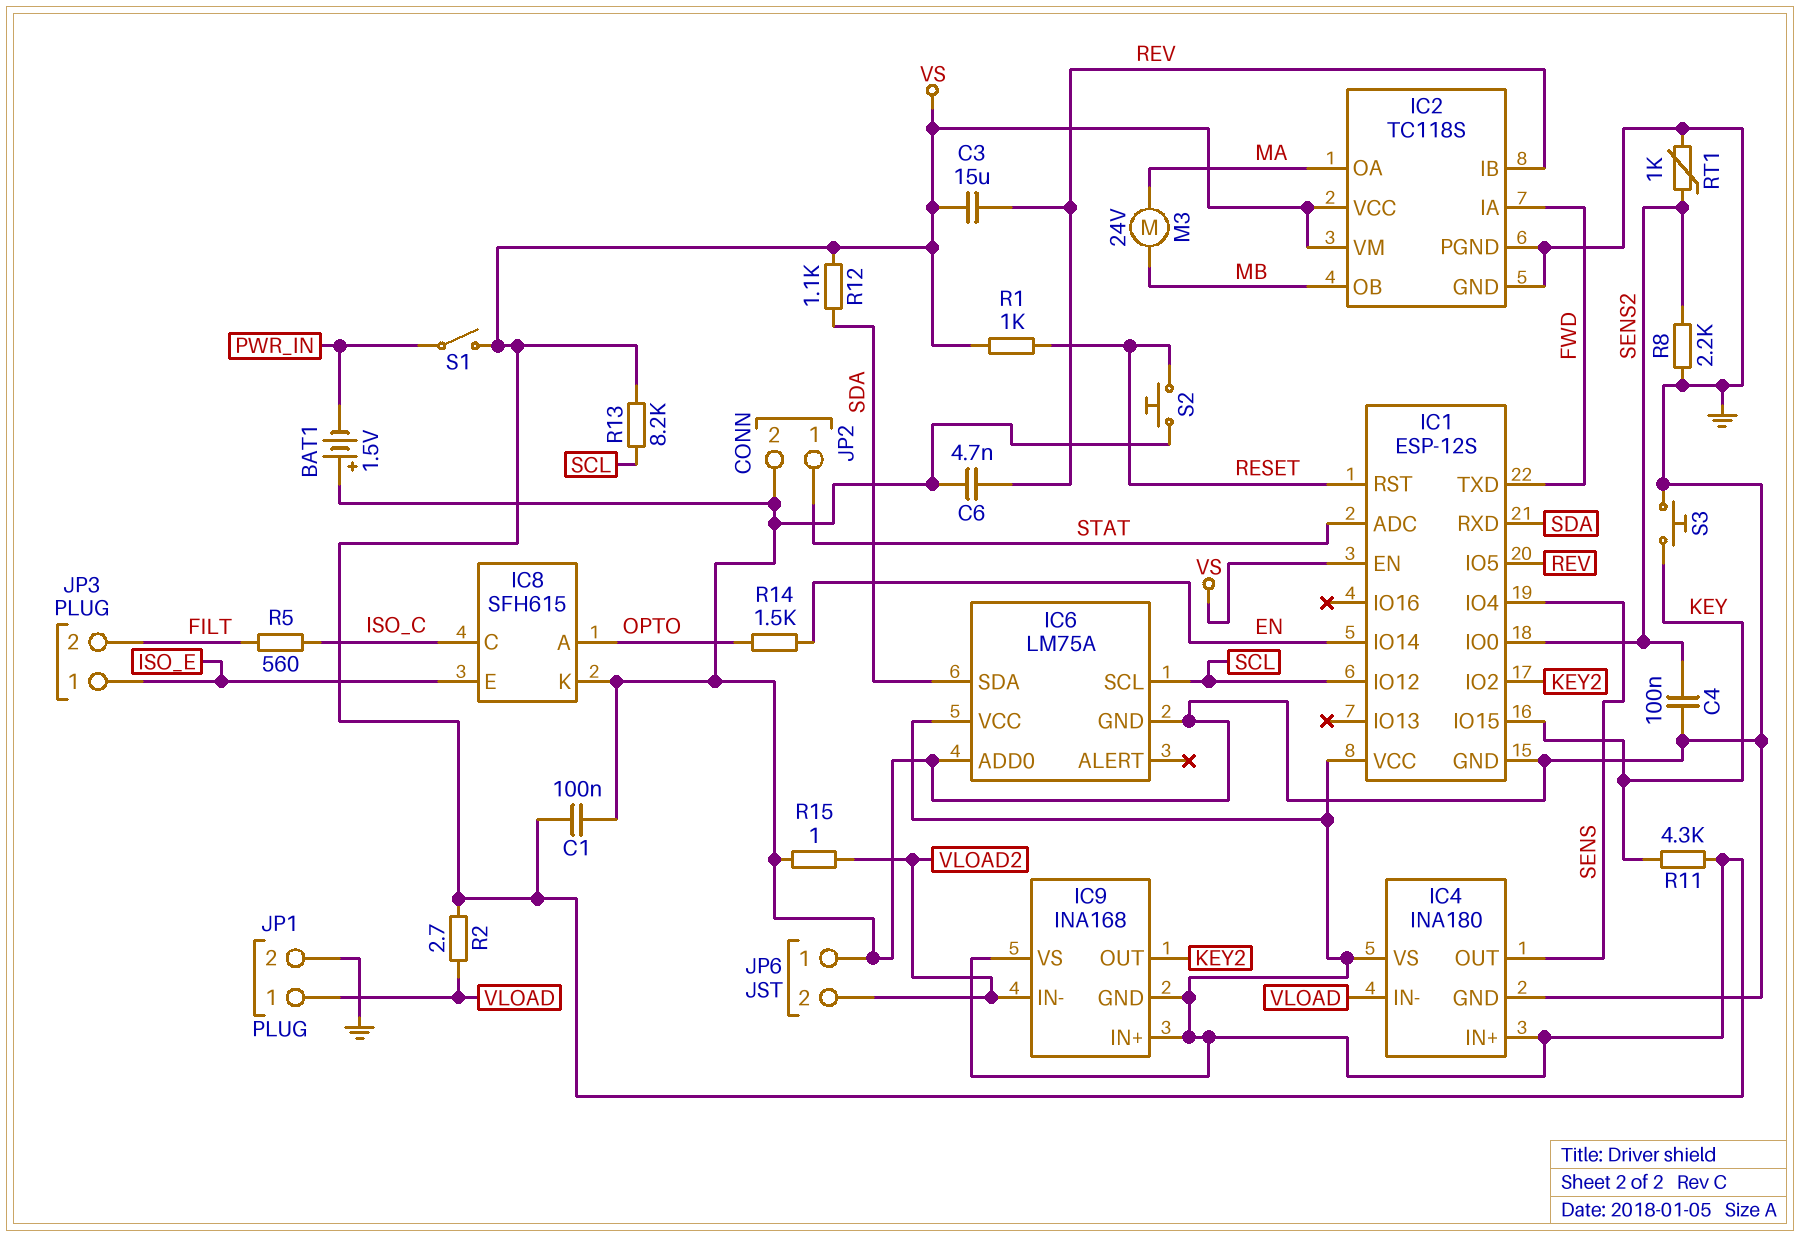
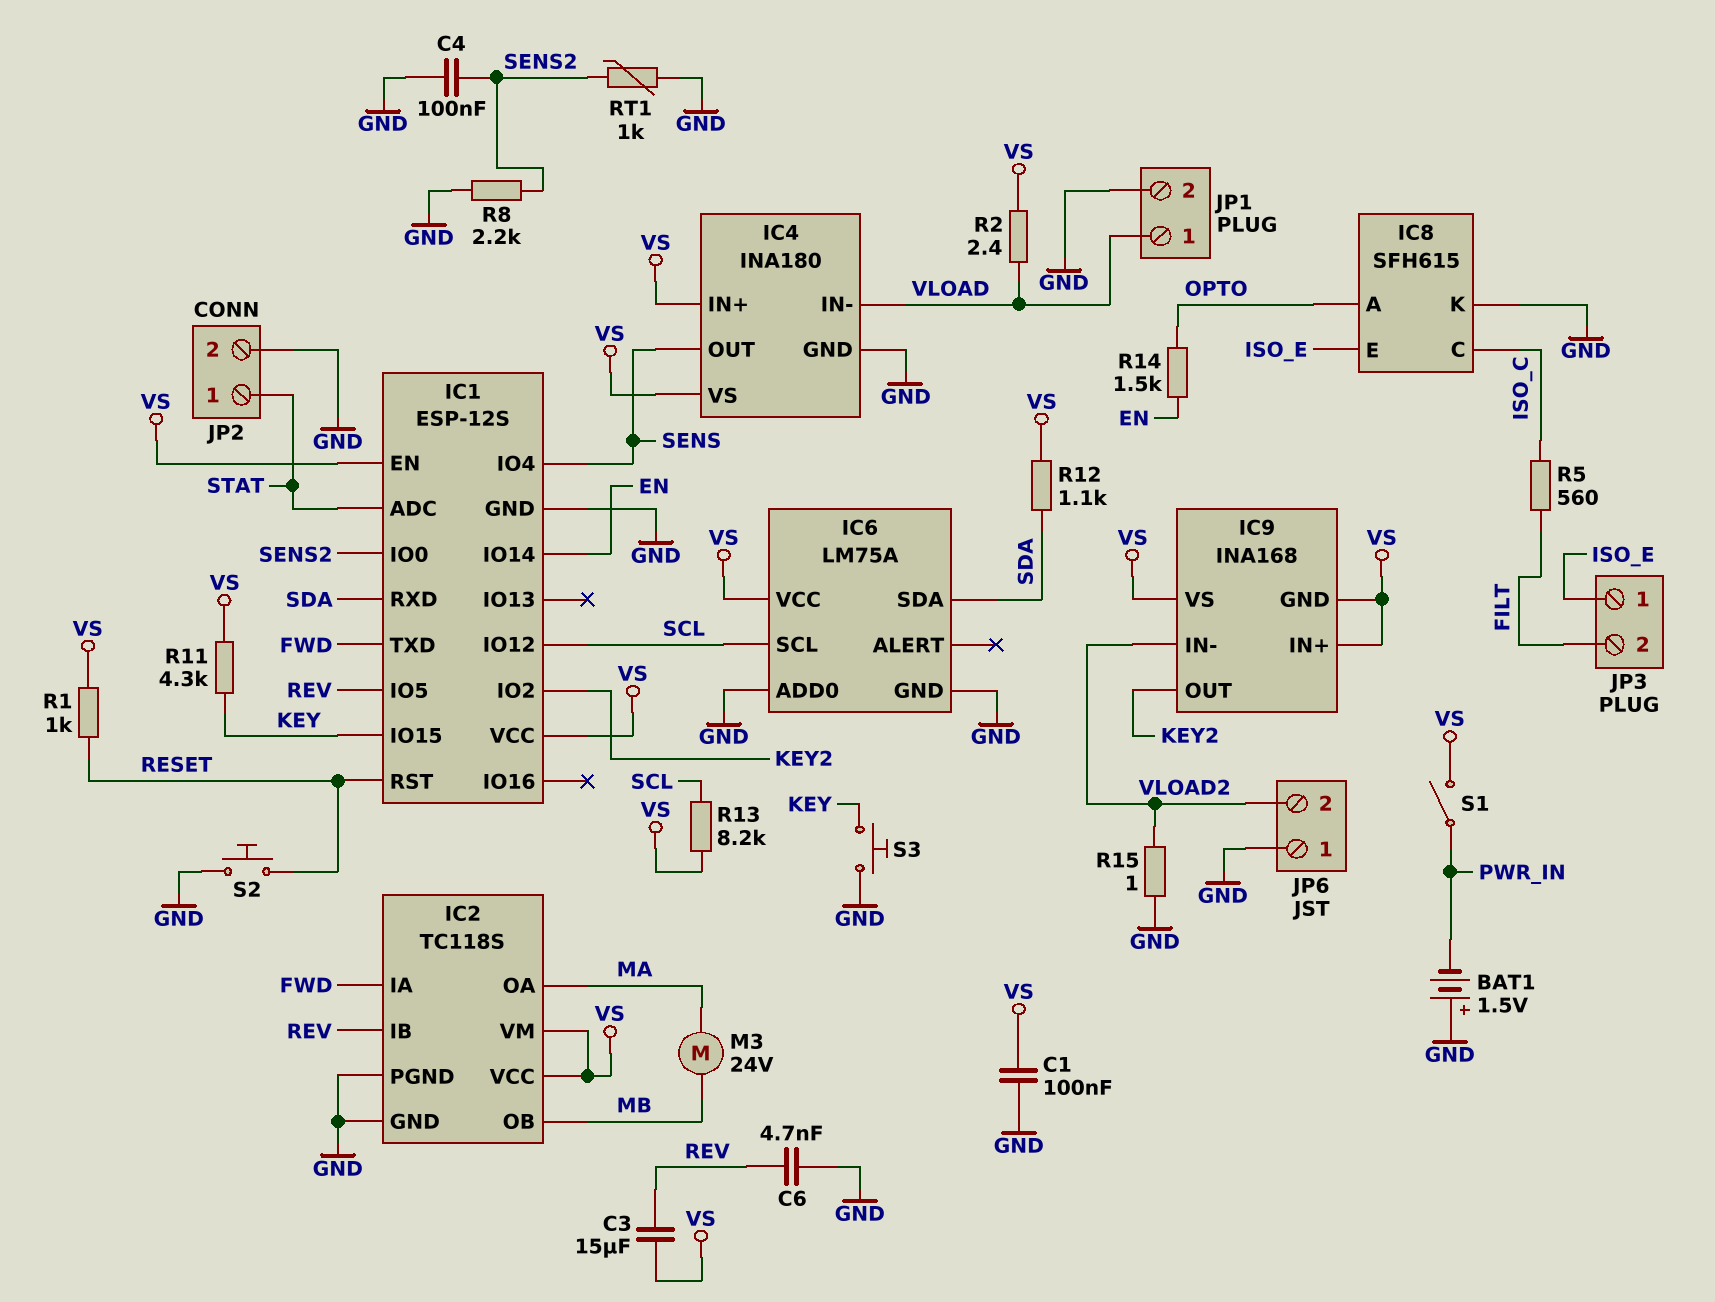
R2: 2.7 (VLOAD, VS) -> 2.4 (VLOAD, VS)

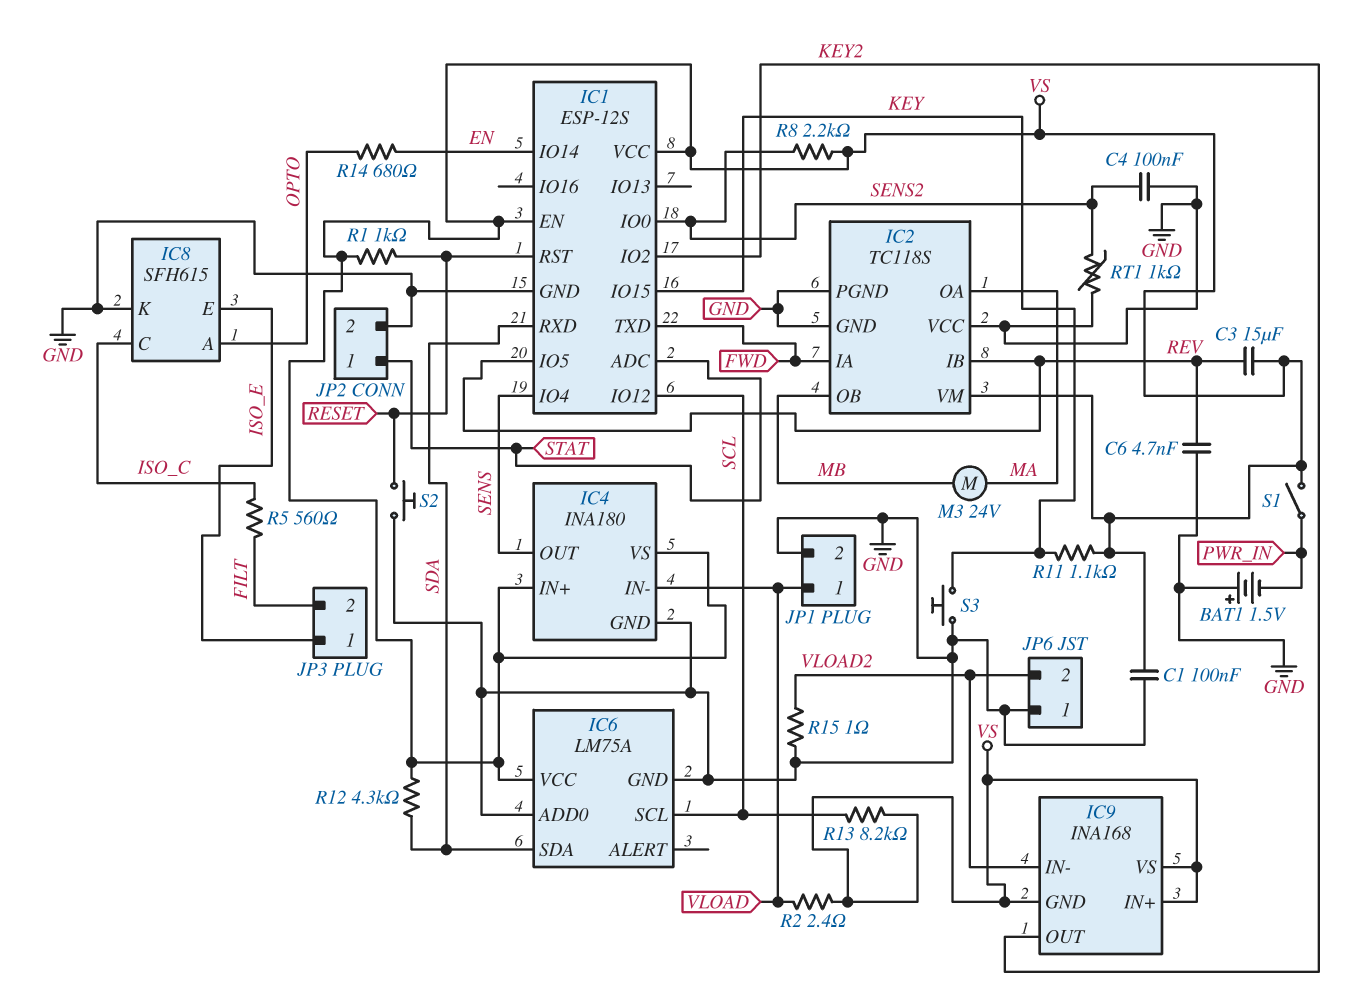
IC2 pin VCC: VS -> GND
R8: 2.2k (GND, SENS2) -> 2.2k (SENS2, VS)
R11: 4.3k (KEY, VS) -> 1.1k (KEY, VS)
R12: 1.1k (SDA, VS) -> 4.3k (SDA, VS)
R14: 1.5k (EN, OPTO) -> 680 (EN, OPTO)

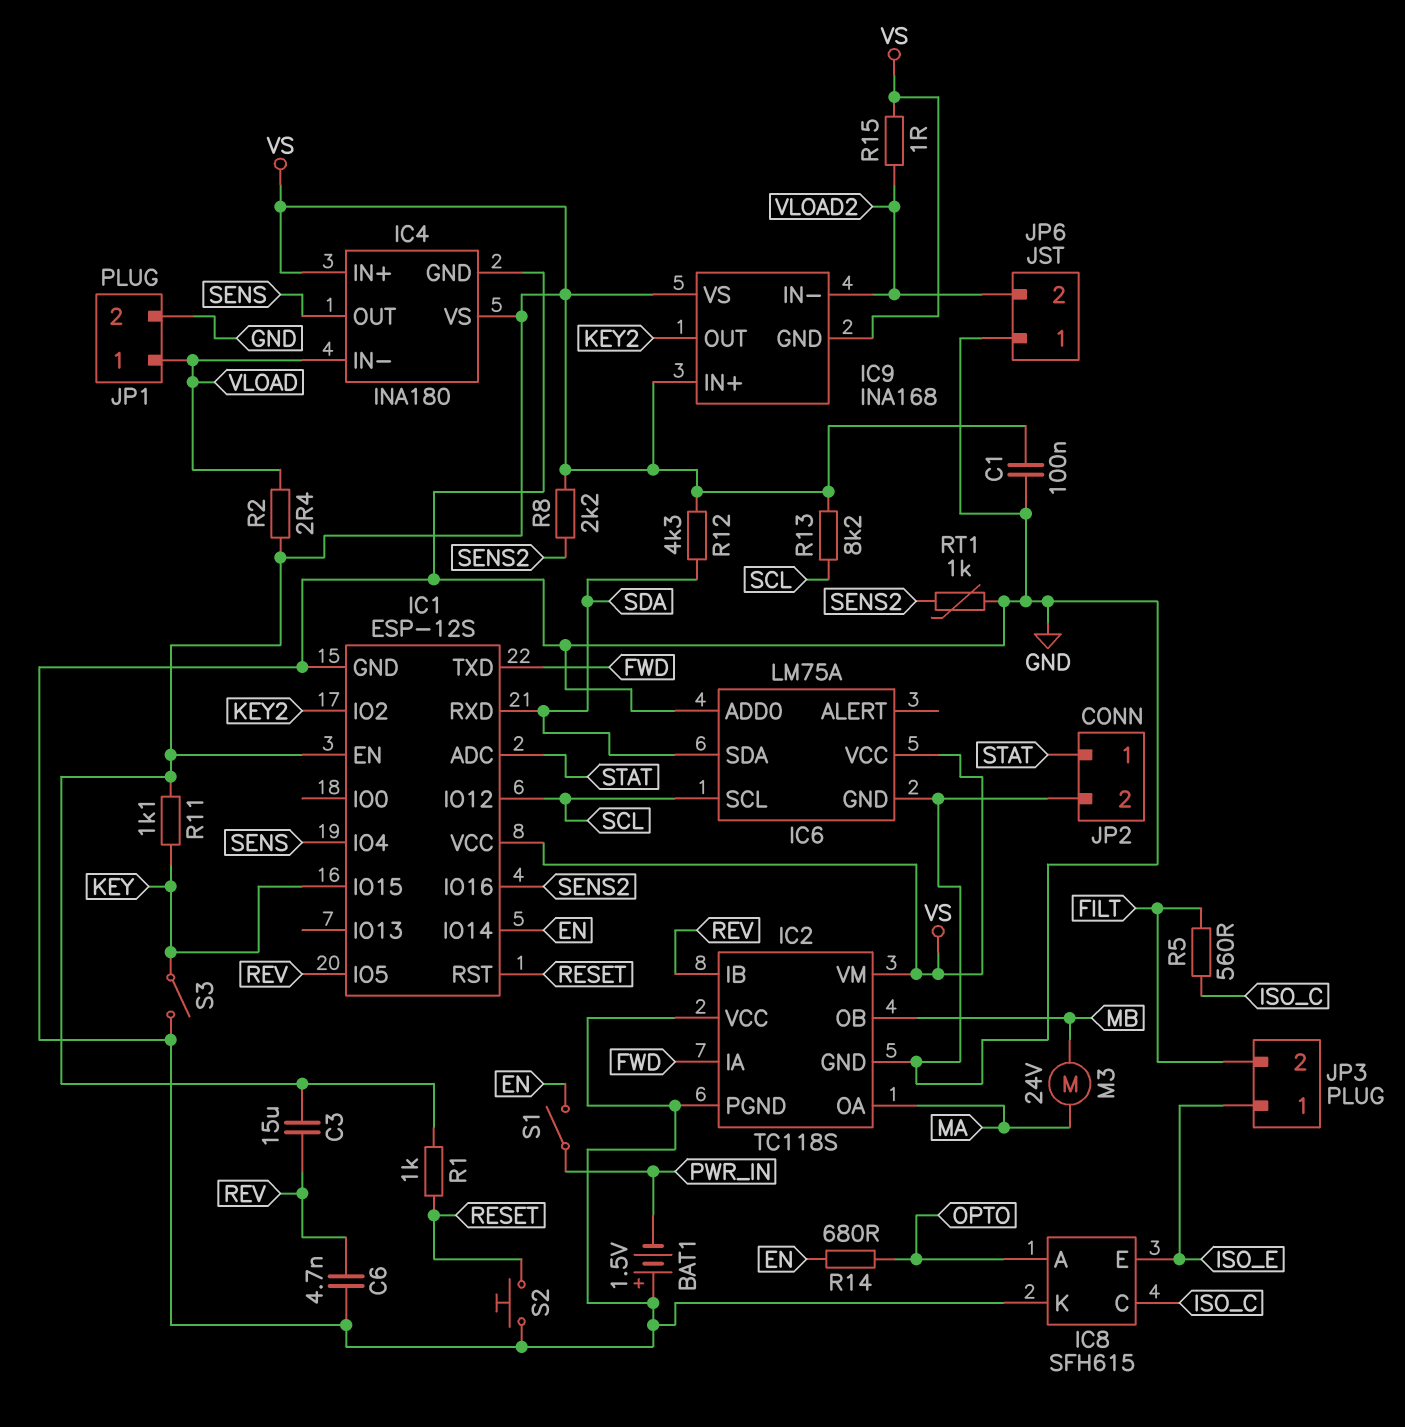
C4: 100nF (GND, SENS2) -> none
IC1 pin IO0: SENS2 -> none
IC1 pin IO16: none -> SENS2
R15: 1 (GND, VLOAD2) -> 1 (VLOAD2, VS)
S1: switch (PWR_IN, VS) -> switch (EN, PWR_IN)
S3: button (GND, KEY) -> switch (GND, KEY)

